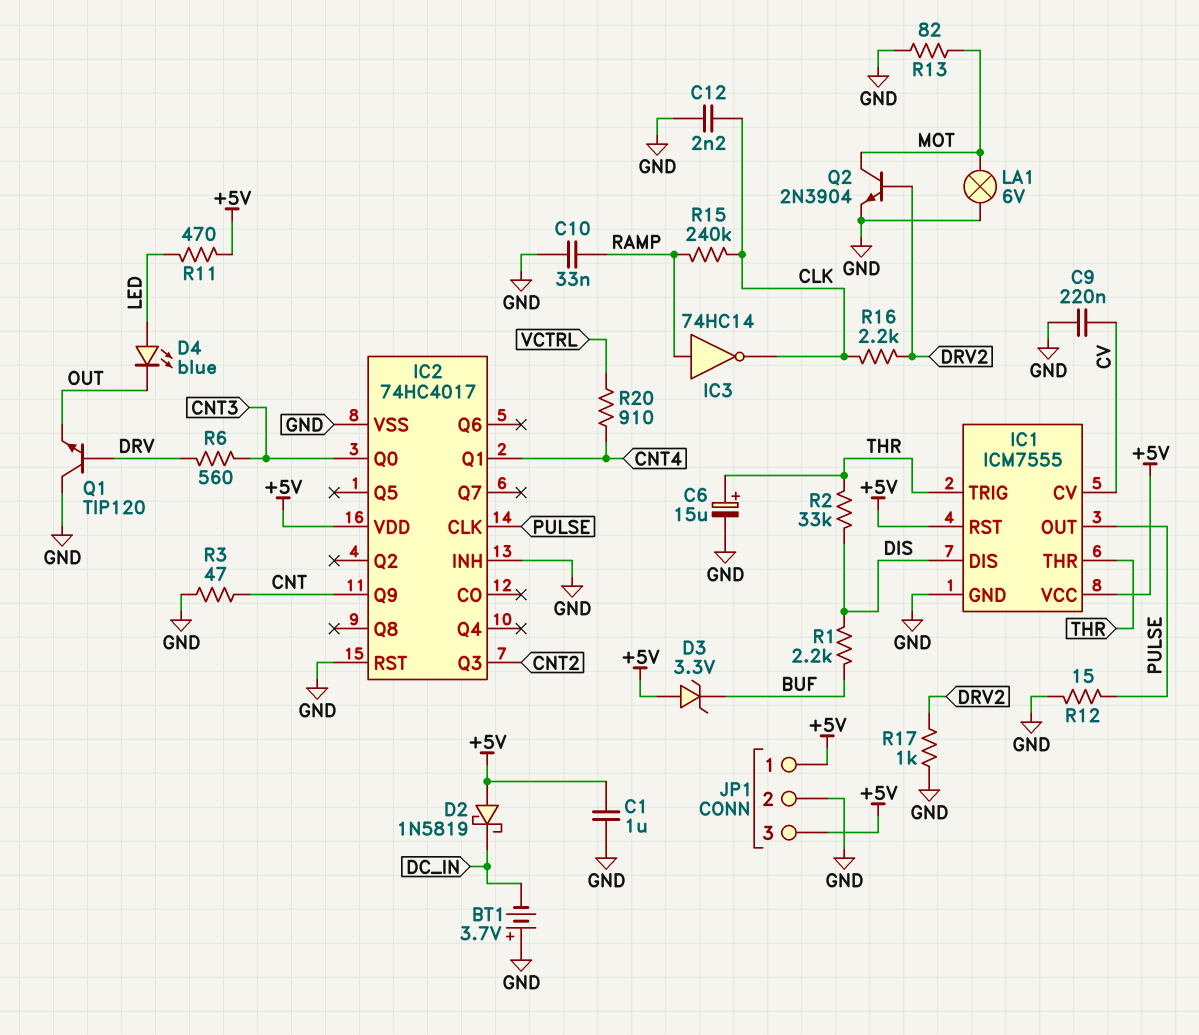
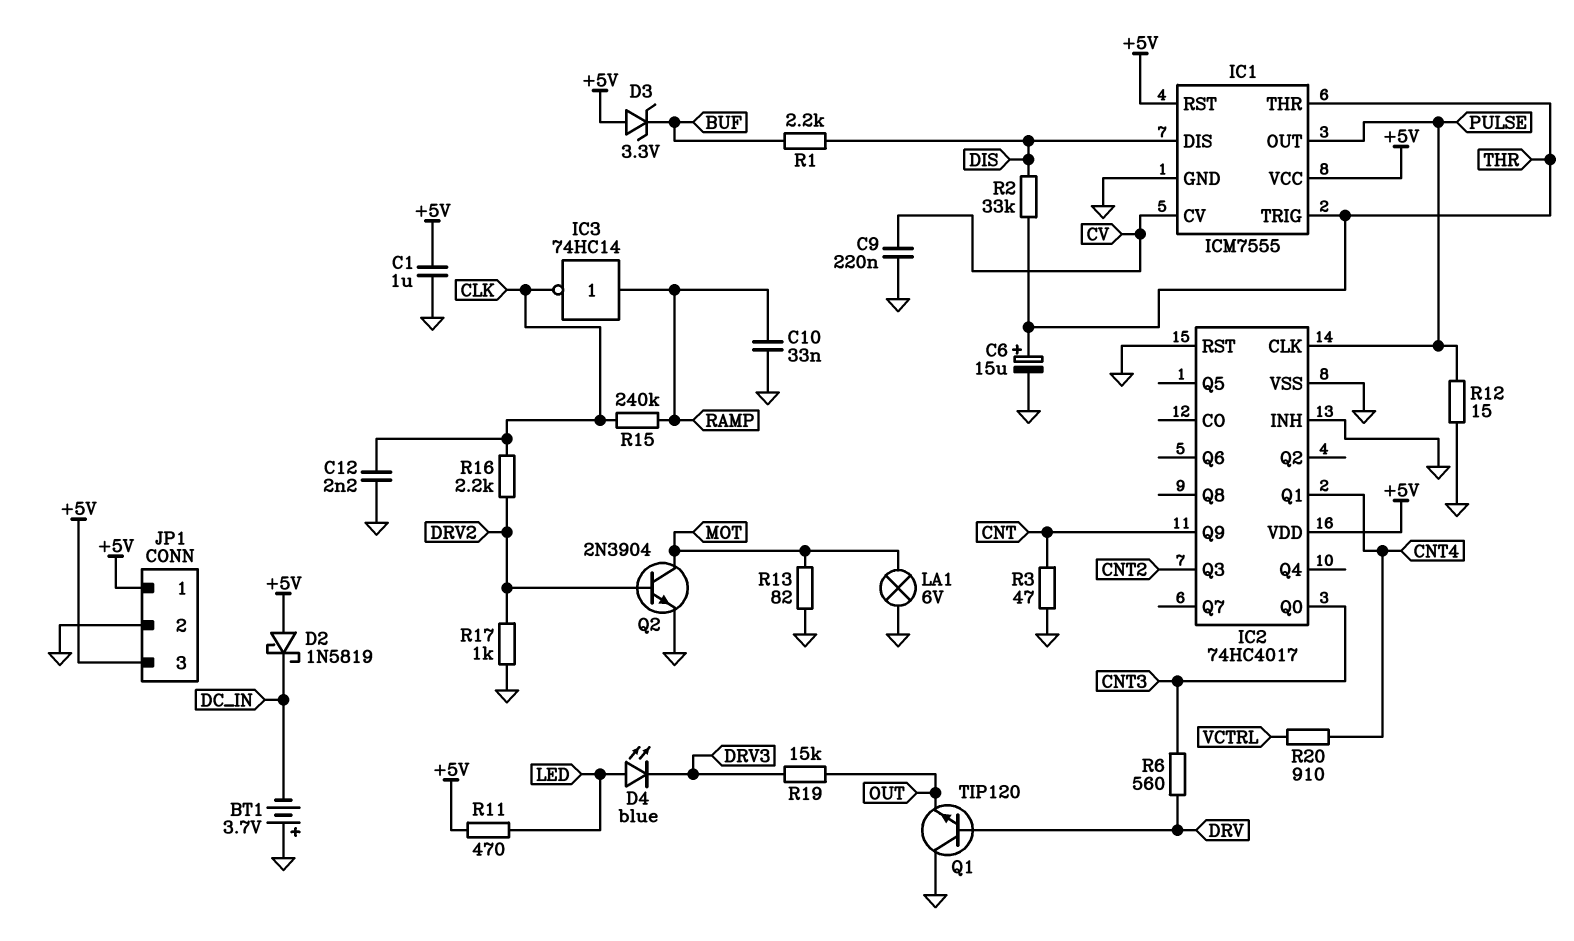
D4: LED blue (A LED, K OUT) -> LED blue (A LED, K DRV3)
R19: none -> 15k (DRV3, OUT)

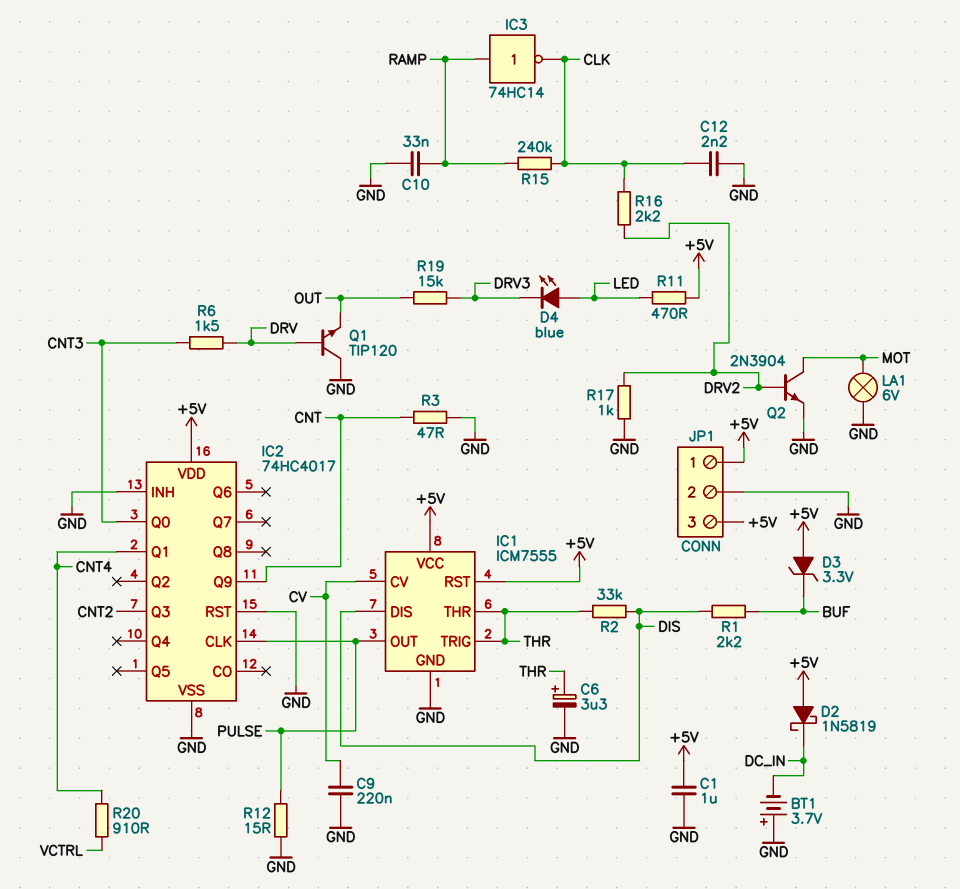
C6: 15uF (plus THR, minus GND) -> 3.3uF (plus THR, minus GND)
R6: 560 (CNT3, DRV) -> 1.5k (CNT3, DRV)
R13: 82 (GND, MOT) -> none

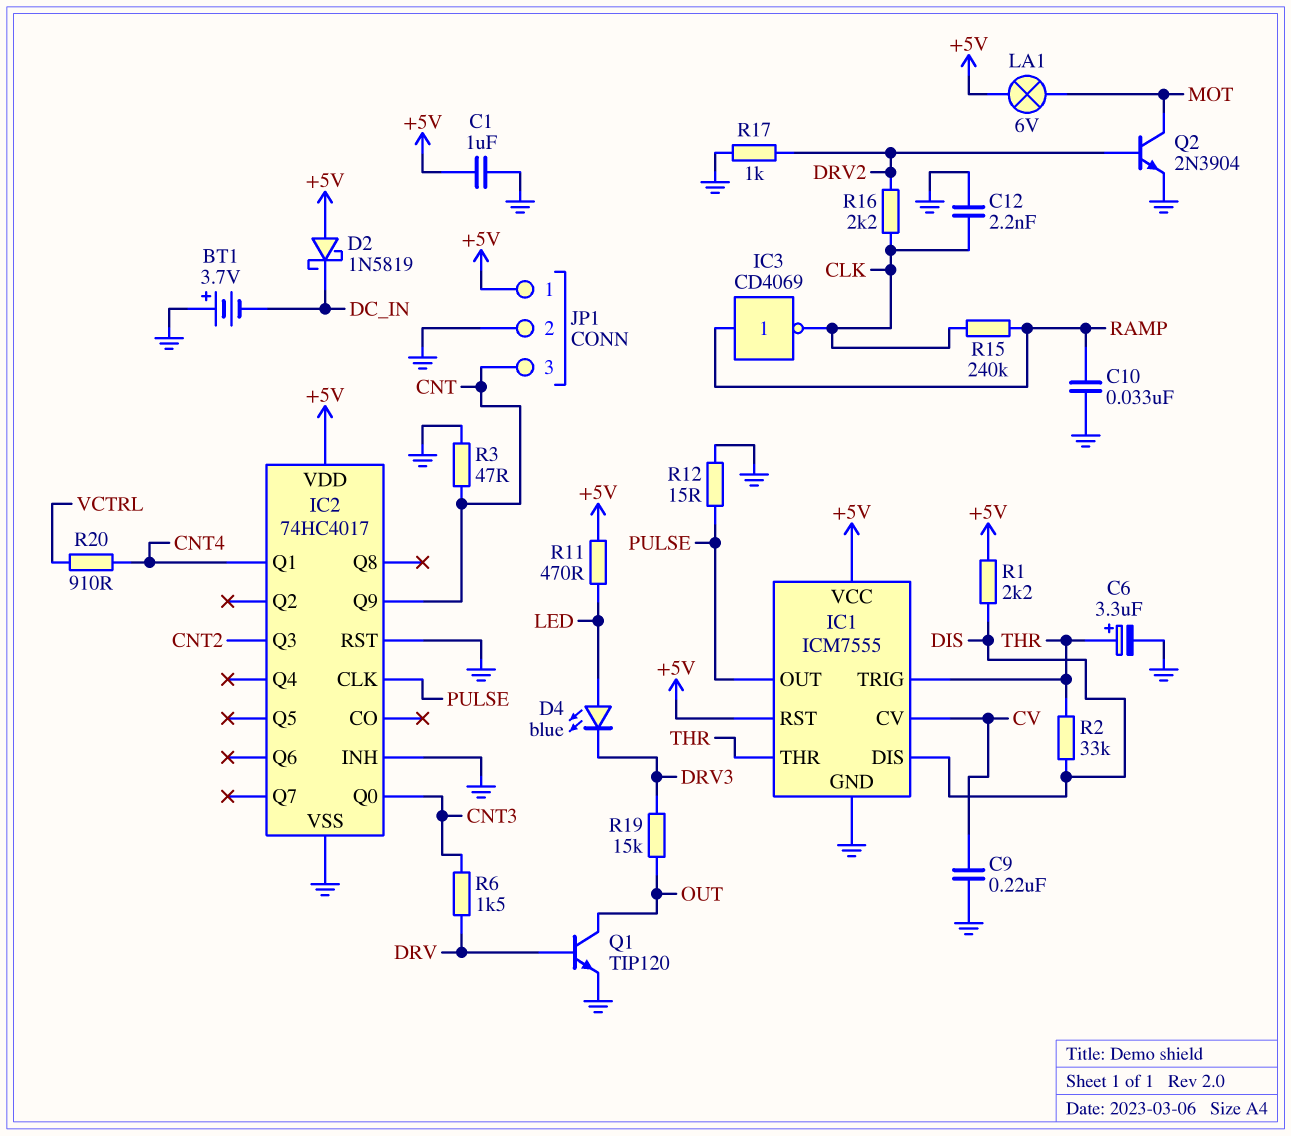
D3: zener 3.3V (A +5V, K BUF) -> none
IC3: NOT 74HC14 (in RAMP, out CLK) -> NOT CD4069 (in RAMP, out CLK)
JP1 pin 3: +5V -> CNT
LA1: lamp 6V (GND, MOT) -> lamp 6V (+5V, MOT)
Q1: NPN TIP120 (B DRV, C GND, E OUT) -> NPN TIP120 (B DRV, C OUT, E GND)
R1: 2.2k (BUF, DIS) -> 2.2k (+5V, DIS)

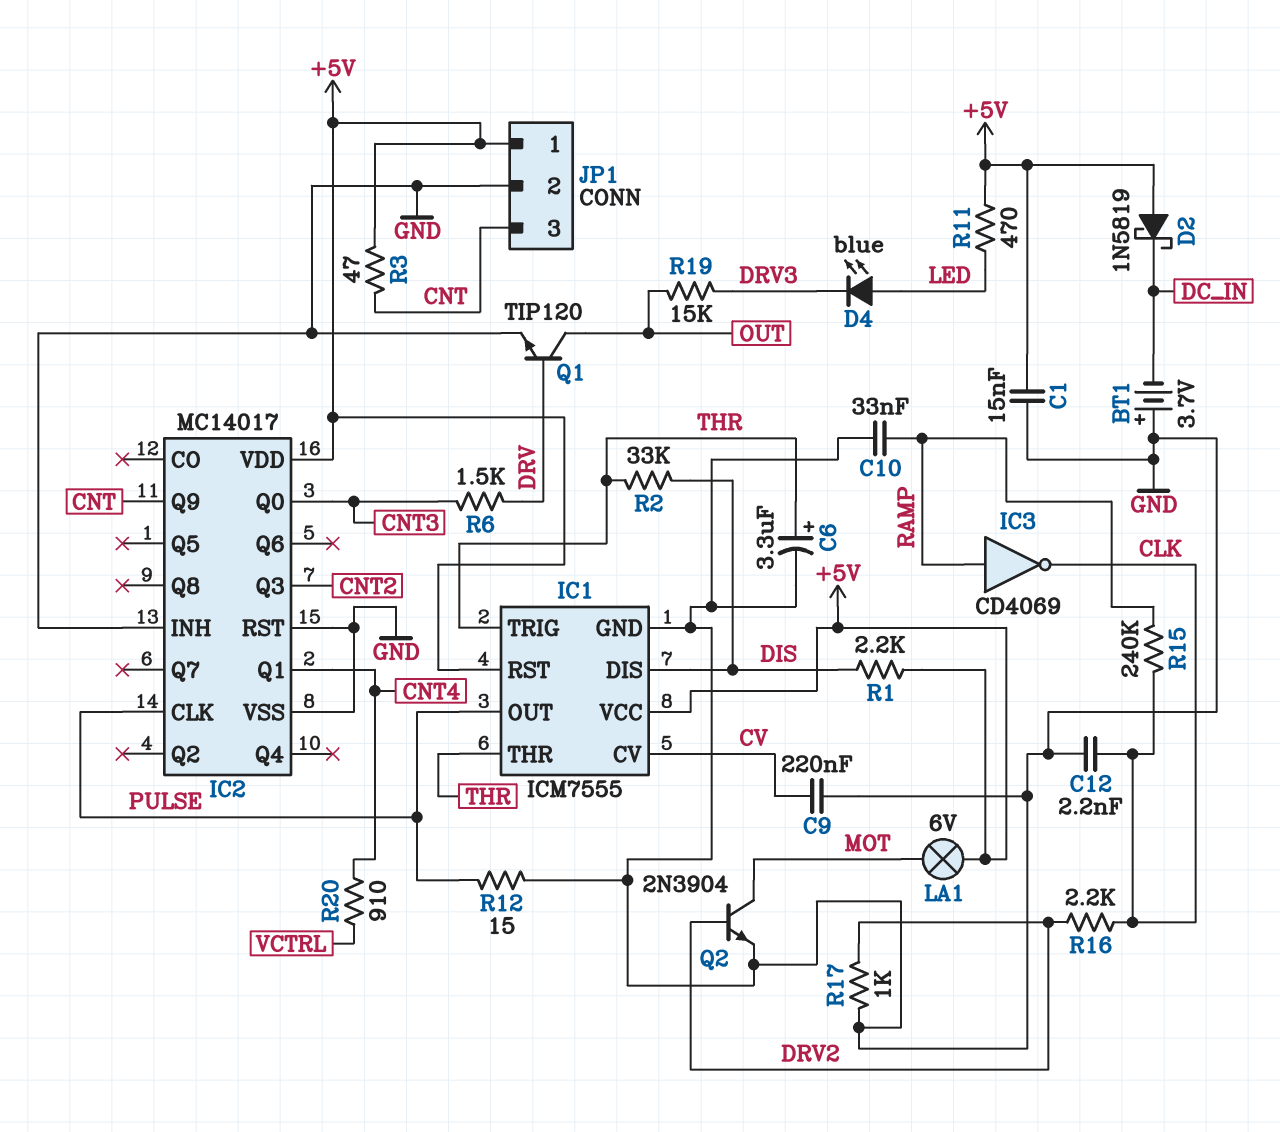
C1: 1uF (+5V, GND) -> 15nF (+5V, GND)
IC2: 74HC4017 -> MC14017
R3: 47 (CNT, GND) -> 47 (+5V, CNT)

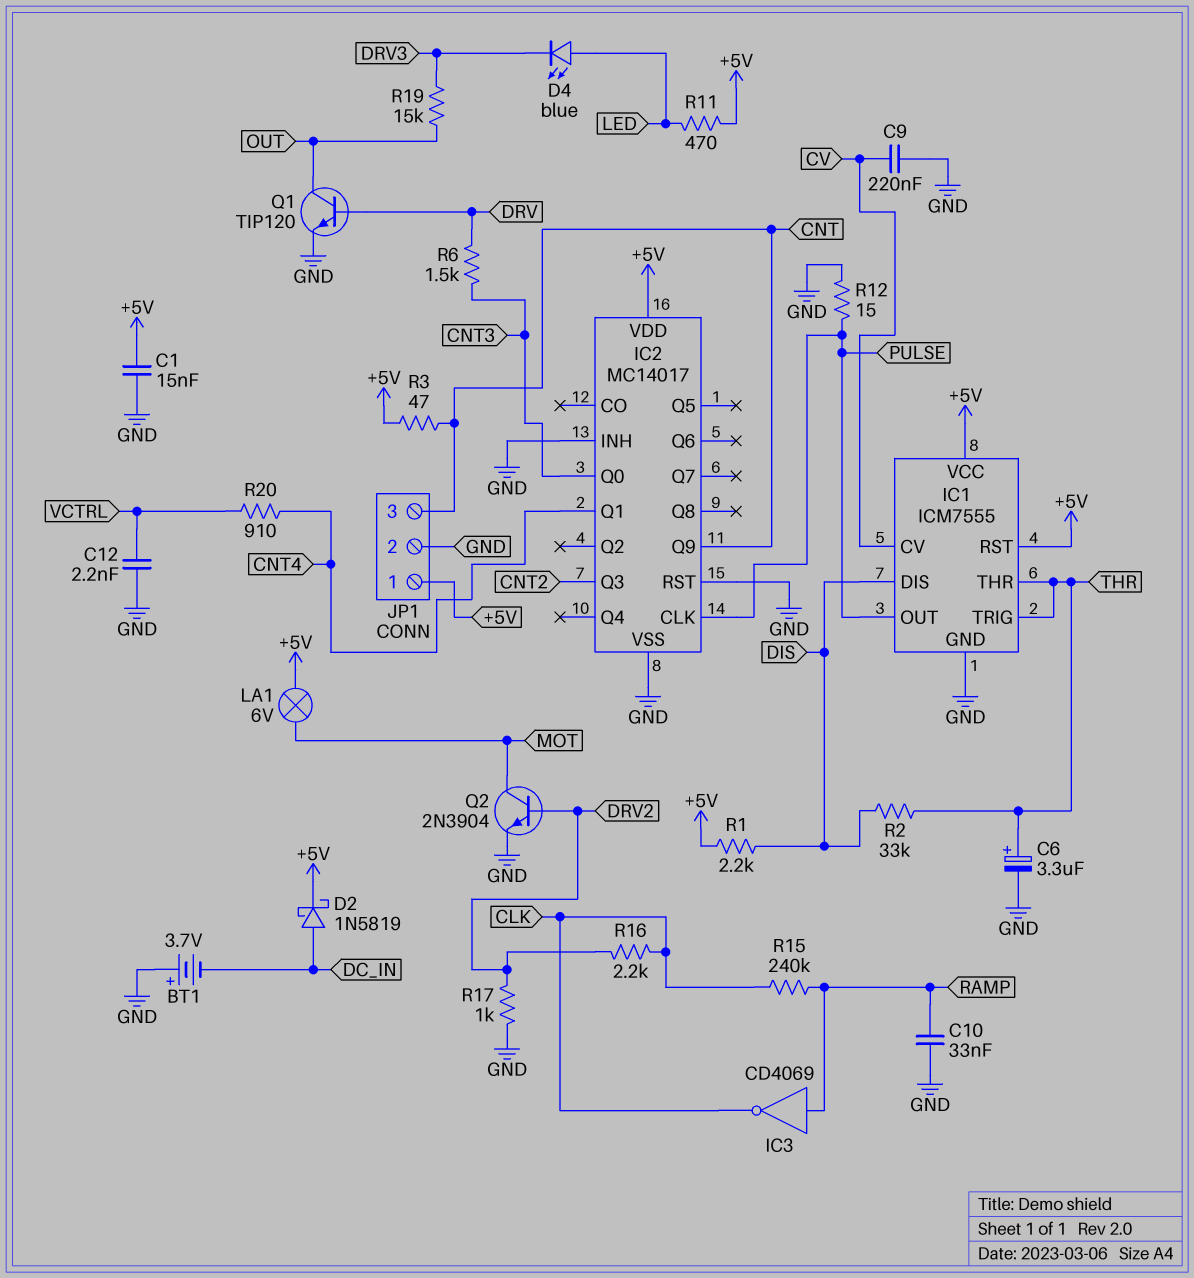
C12: 2.2nF (CLK, GND) -> 2.2nF (GND, VCTRL)
D2: schottky 1N5819 (A +5V, K DC_IN) -> schottky 1N5819 (A DC_IN, K +5V)

